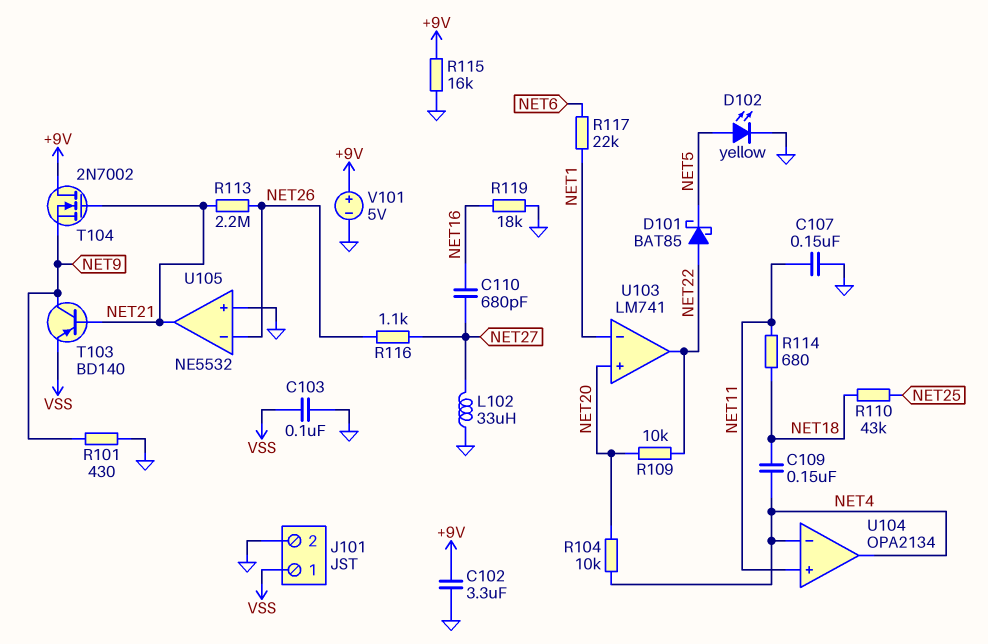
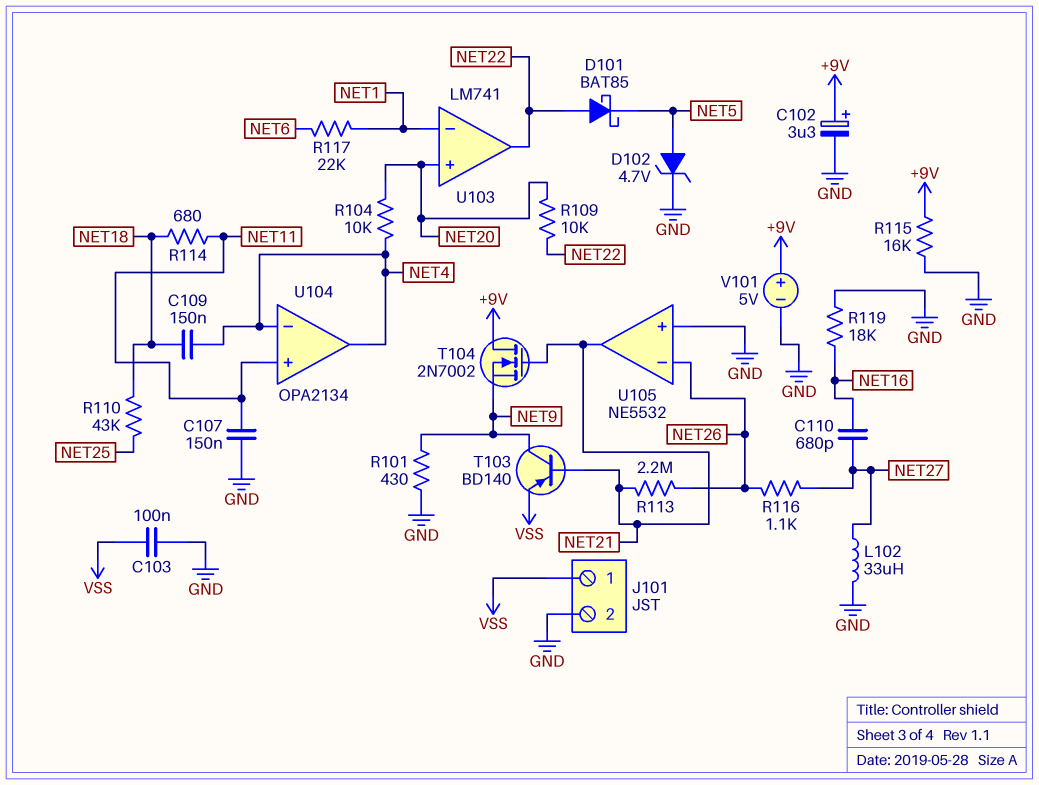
C102: 3.3uF (+9V, GND) -> 3.3uF (plus +9V, minus GND)
D102: LED yellow (A NET5, K GND) -> zener 4.7V (A NET5, K GND)

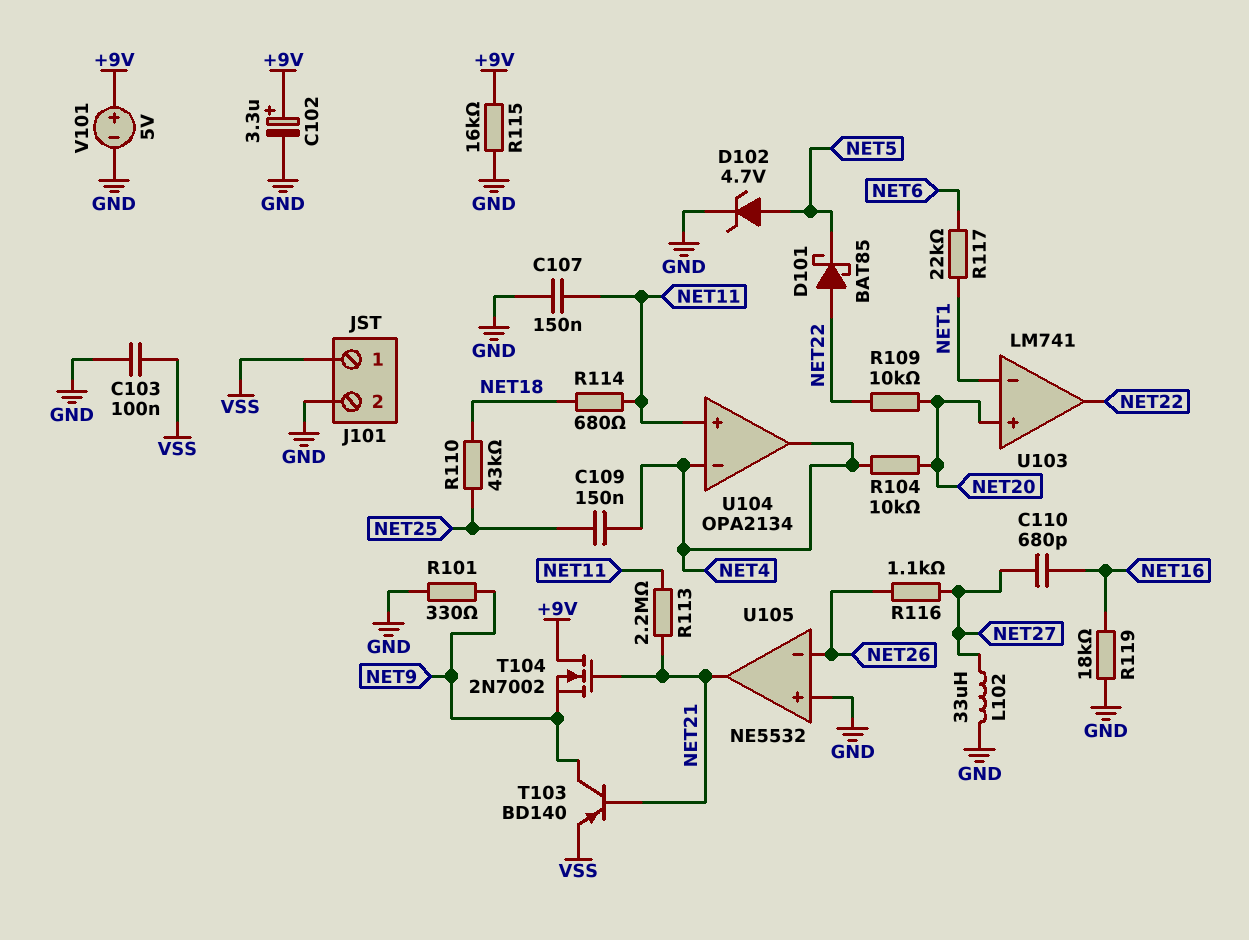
C109: 150nF (NET4, NET18) -> 150nF (NET4, NET25)
R101: 430 (GND, NET9) -> 330 (GND, NET9)
R113: 2.2M (NET21, NET26) -> 2.2M (NET11, NET21)

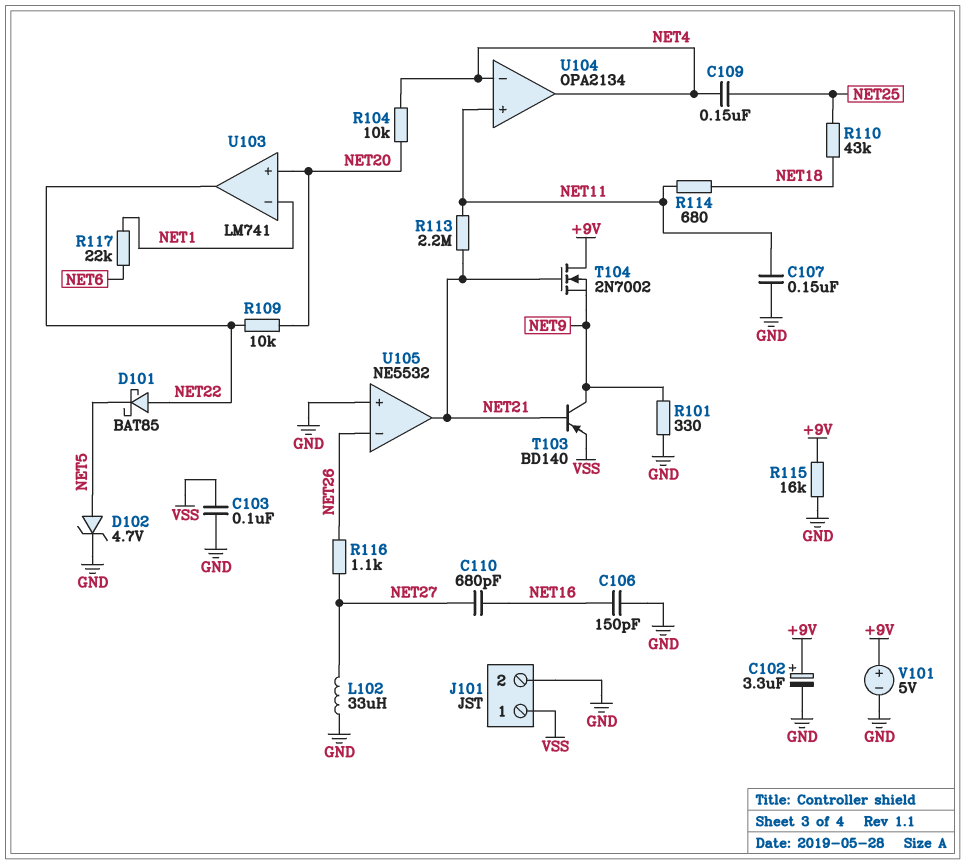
C106: none -> 150pF (GND, NET16)
R119: 18k (GND, NET16) -> none

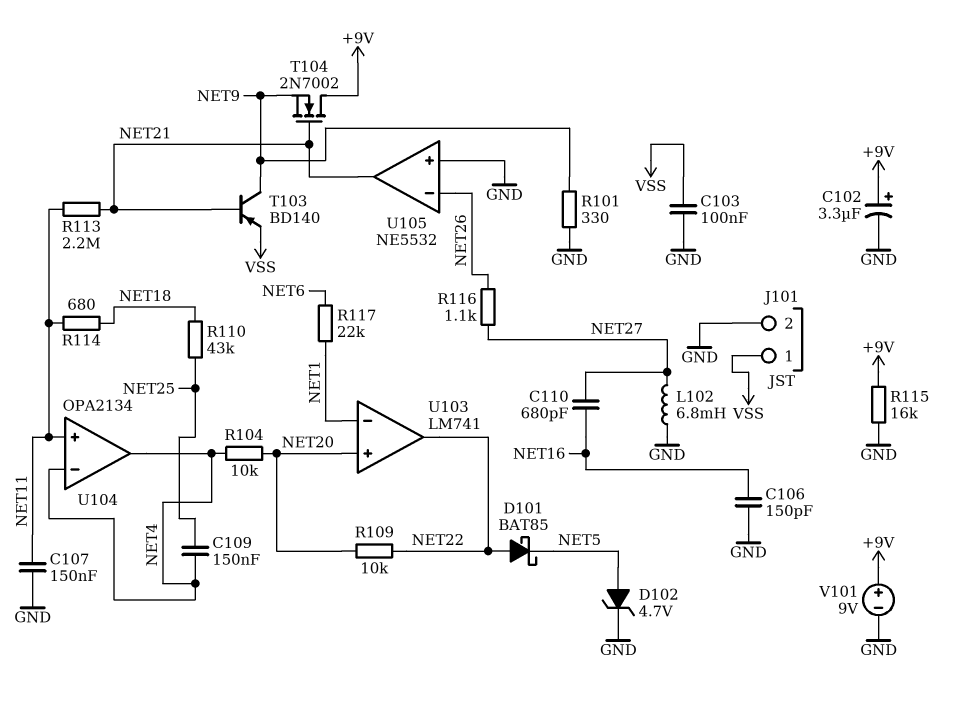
L102: 33uH (GND, NET27) -> 6.8mH (GND, NET27)
V101: 5V (plus +9V, minus GND) -> 9V (plus +9V, minus GND)

